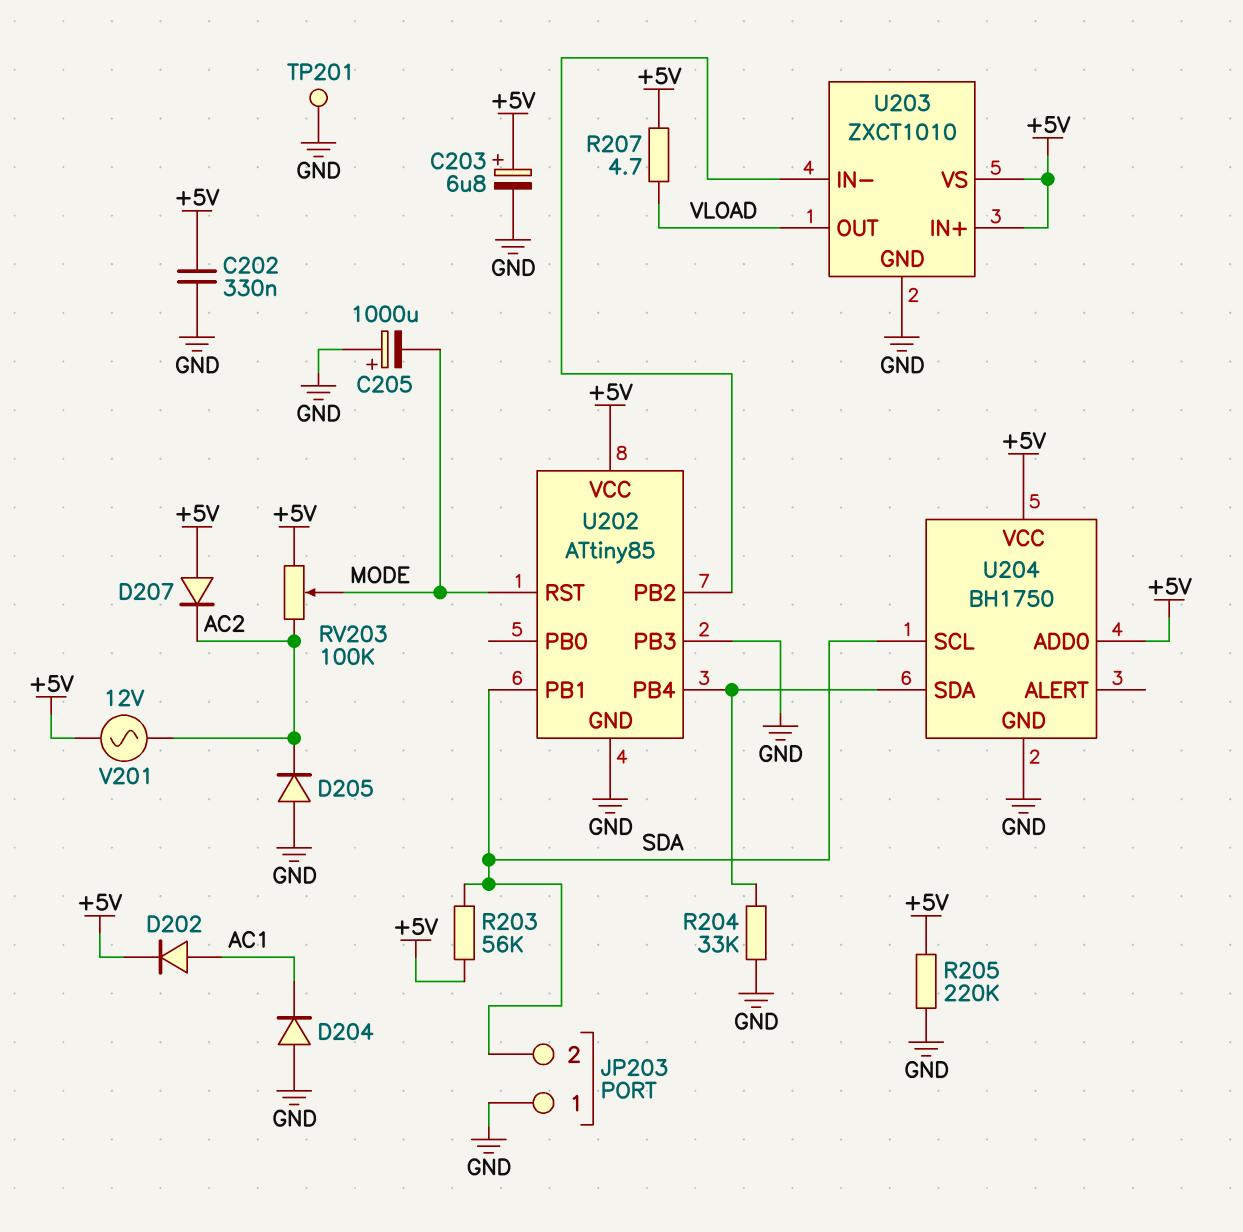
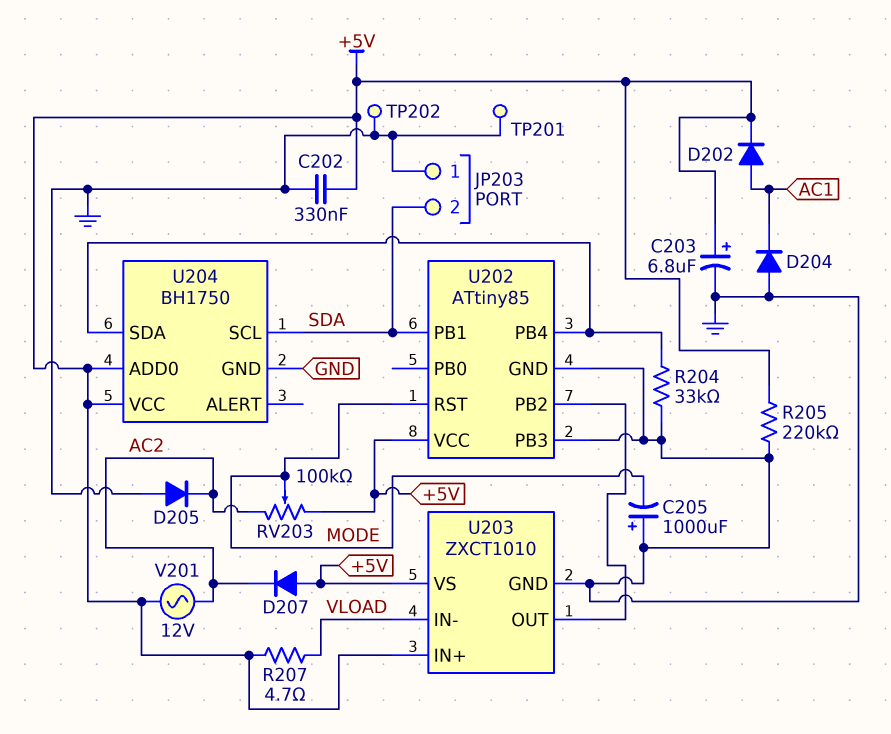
R203: 56k (+5V, SDA) -> none
TP202: none -> test point (GND)
U203 pin IN-: U202/PB2 -> VLOAD
U203 pin OUT: VLOAD -> U202/PB2

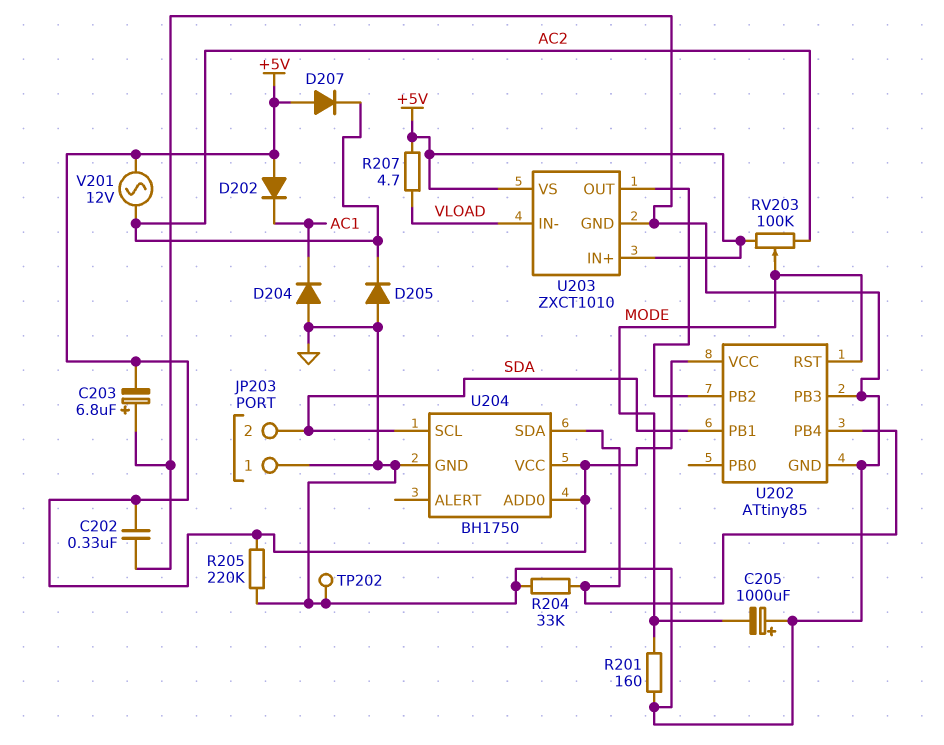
C203: 6.8uF (plus +5V, minus GND) -> 6.8uF (plus GND, minus +5V)
D202: diode (A AC1, K +5V) -> diode (A +5V, K AC1)
R201: none -> 160 (GND, MODE)
TP201: test point (GND) -> none

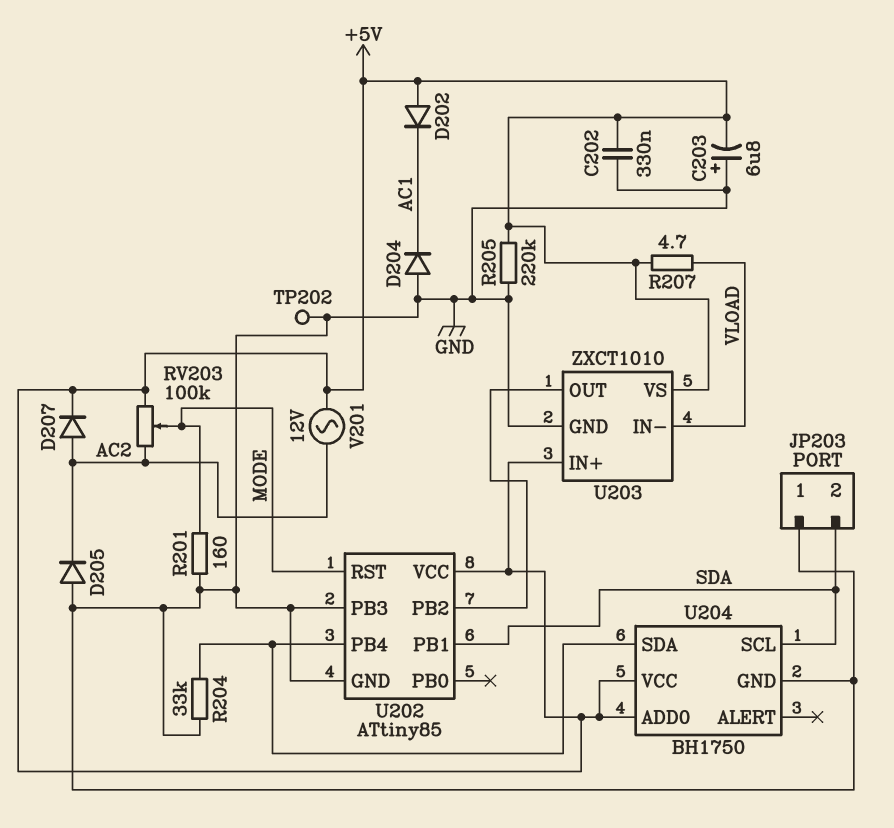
C205: 1000uF (plus GND, minus MODE) -> none
D207: diode (A +5V, K AC2) -> diode (A AC2, K +5V)

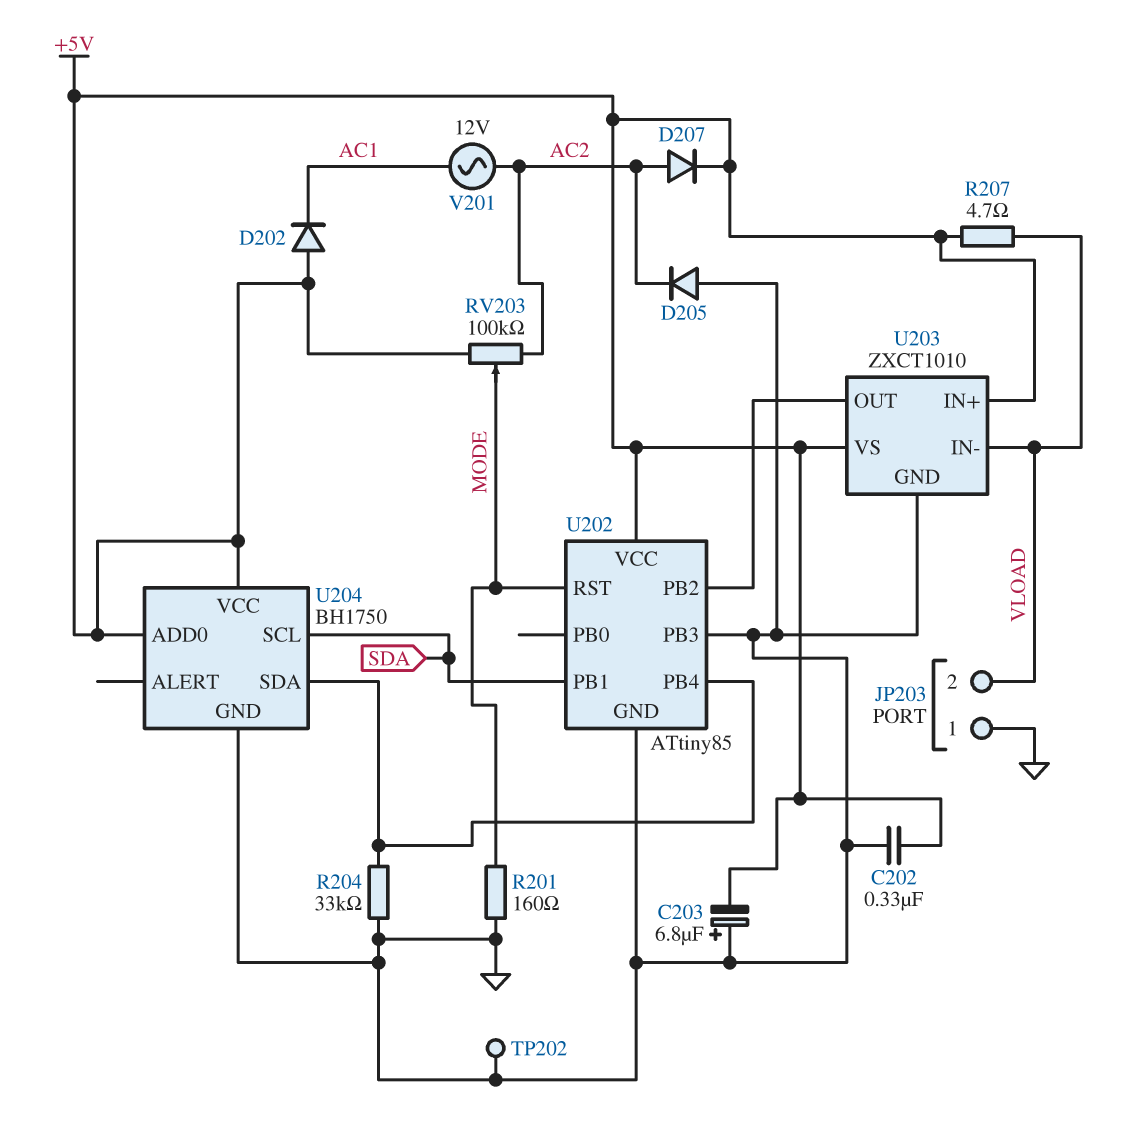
D204: diode (A GND, K AC1) -> none
JP203 pin 2: SDA -> VLOAD
R205: 220k (+5V, GND) -> none
V201: AC 12V (+5V, AC2) -> AC 12V (AC1, AC2)

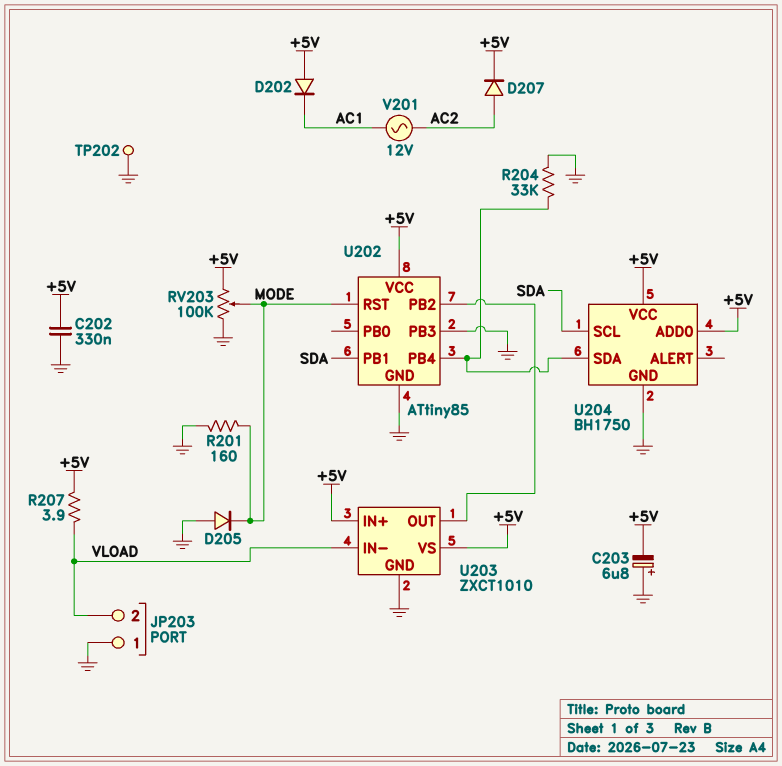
D205: diode (A GND, K AC2) -> diode (A GND, K MODE)
R207: 4.7 (+5V, VLOAD) -> 3.9 (+5V, VLOAD)
RV203: 100k (+5V, AC2, wiper MODE) -> 100k (+5V, GND, wiper MODE)

